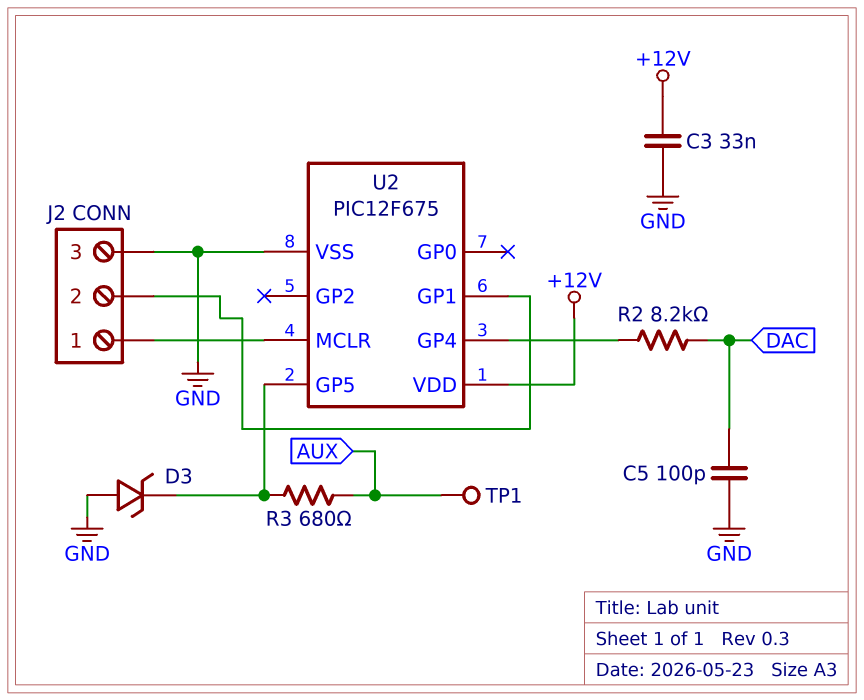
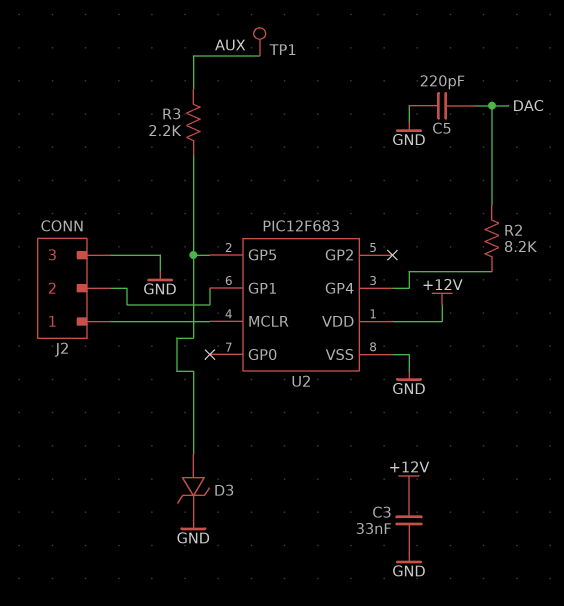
C5: 100pF (DAC, GND) -> 220pF (DAC, GND)
D3: zener (A GND, K U2/GP5) -> zener (A U2/GP5, K GND)
R3: 680 (AUX, U2/GP5) -> 2.2k (AUX, U2/GP5)
U2: PIC12F675 -> PIC12F683

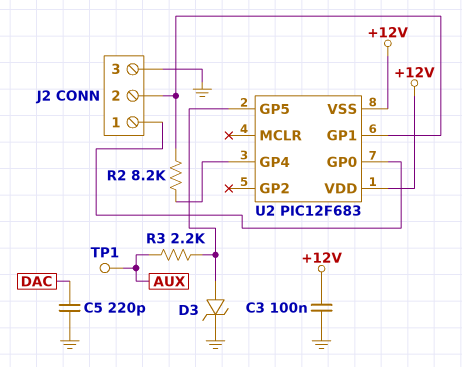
C3: 33nF (+12V, GND) -> 100nF (+12V, GND)
R2: 8.2k (DAC, U2/GP4) -> 8.2k (J2/2, U2/GP4)
U2 pin GP0: none -> J2/1
U2 pin MCLR: J2/1 -> none
U2 pin VSS: GND -> +12V

